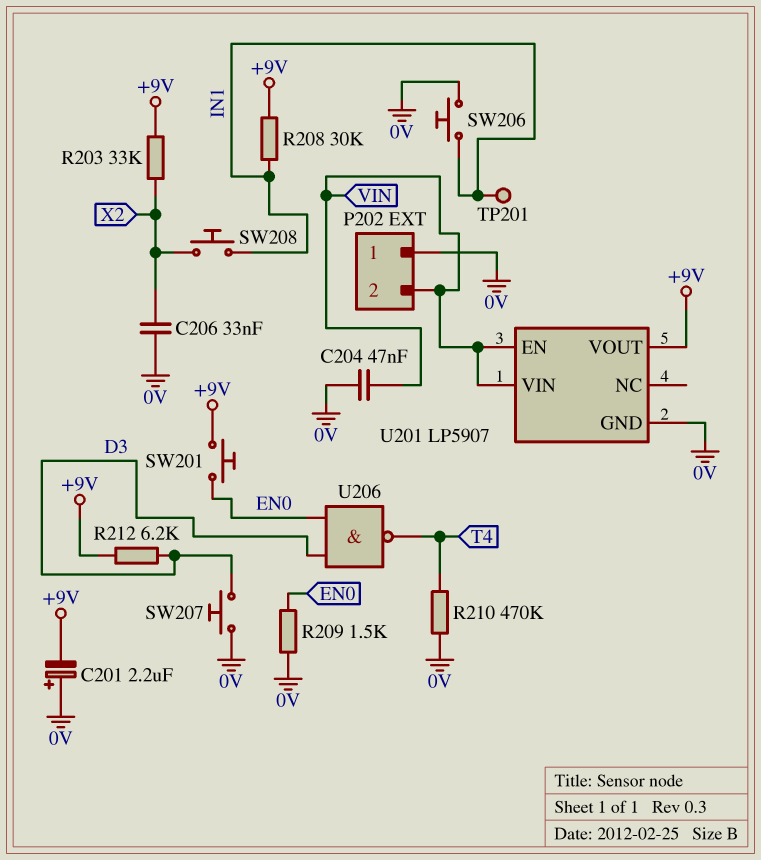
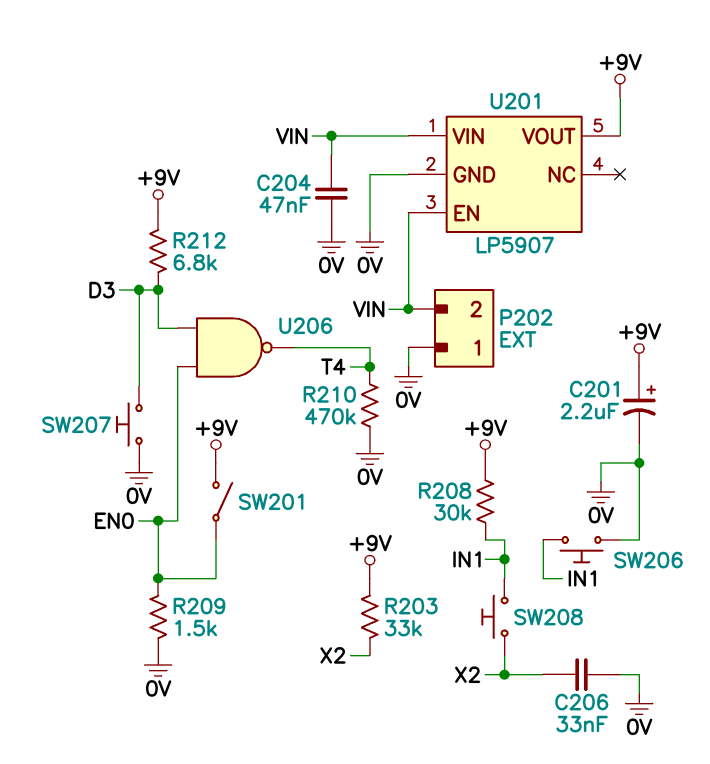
C201: 2.2uF (plus 0V, minus +9V) -> 2.2uF (plus +9V, minus 0V)
R212: 6.2k (+9V, D3) -> 6.8k (+9V, D3)
SW201: button (+9V, EN0) -> switch (+9V, EN0)
TP201: test point (IN1) -> none

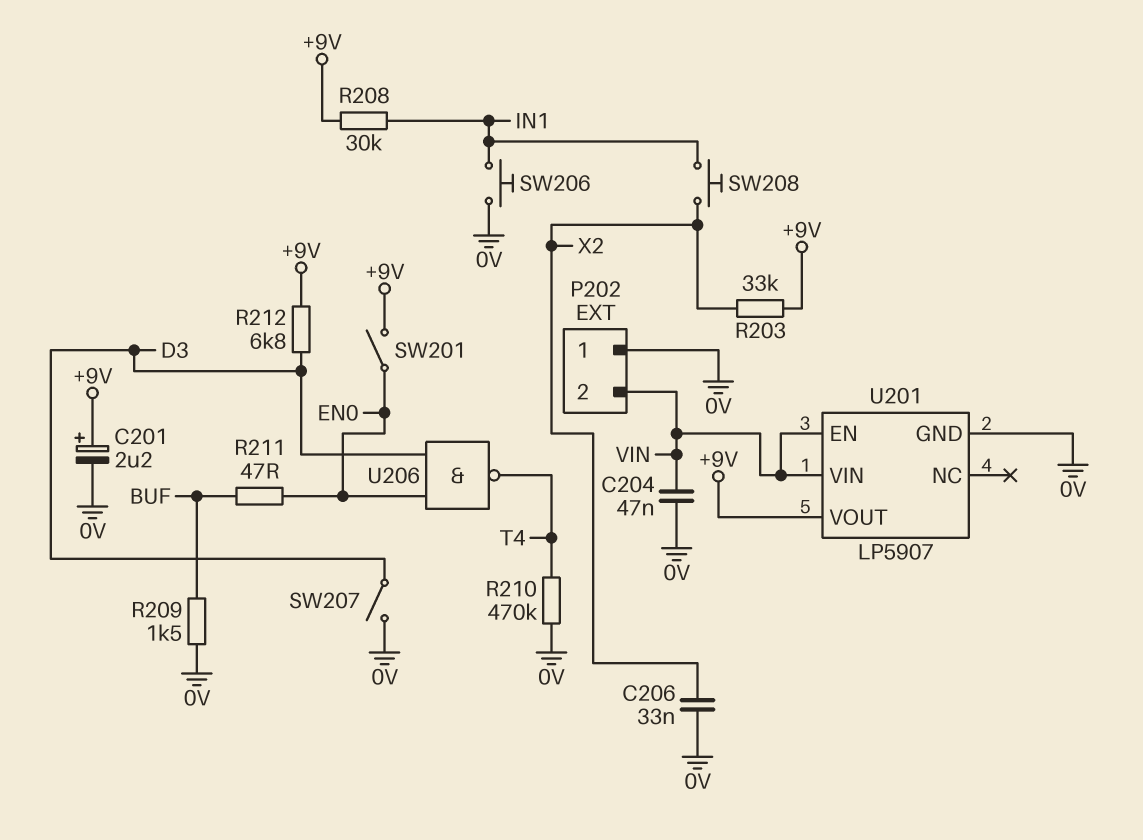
R209: 1.5k (0V, EN0) -> 1.5k (0V, BUF)
R211: none -> 47 (BUF, EN0)
SW207: button (0V, D3) -> switch (0V, D3)

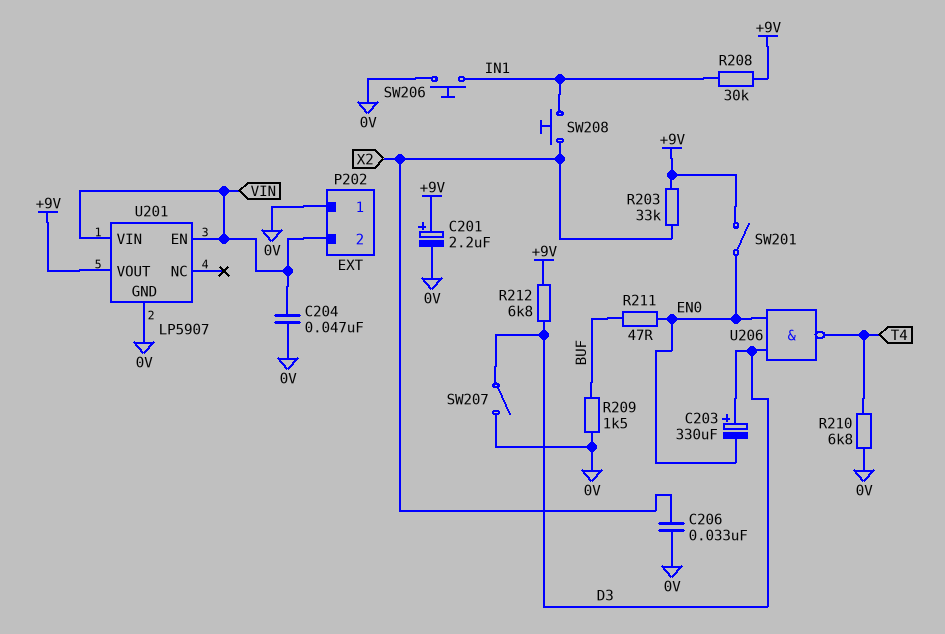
C203: none -> 330uF (plus D3, minus EN0)
R210: 470k (0V, T4) -> 6.8k (0V, T4)

